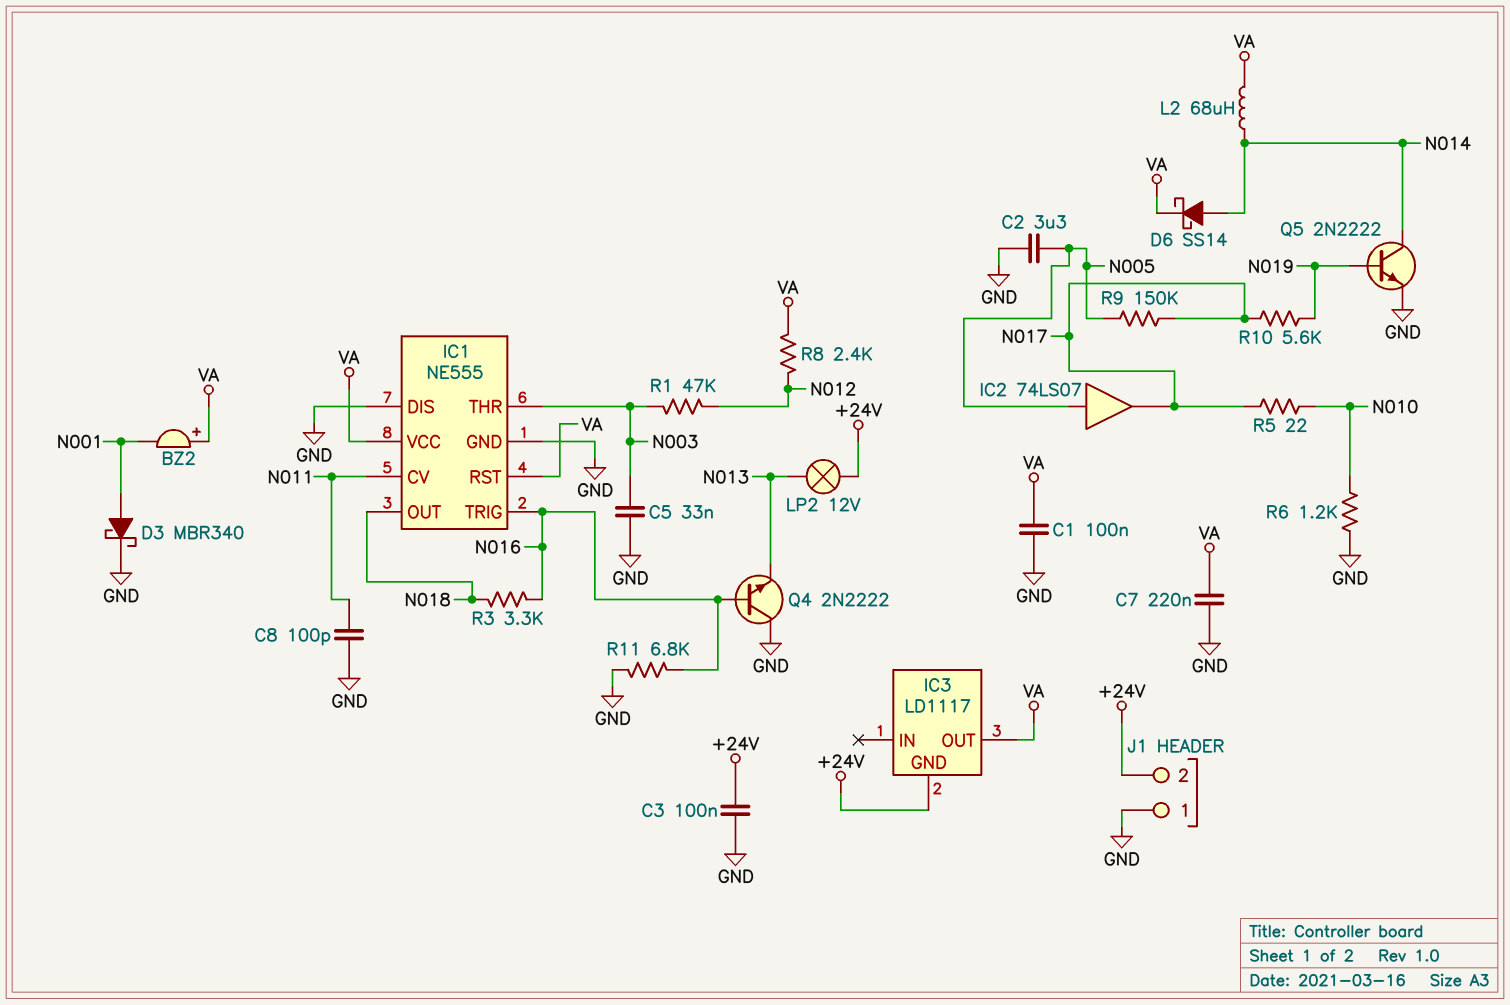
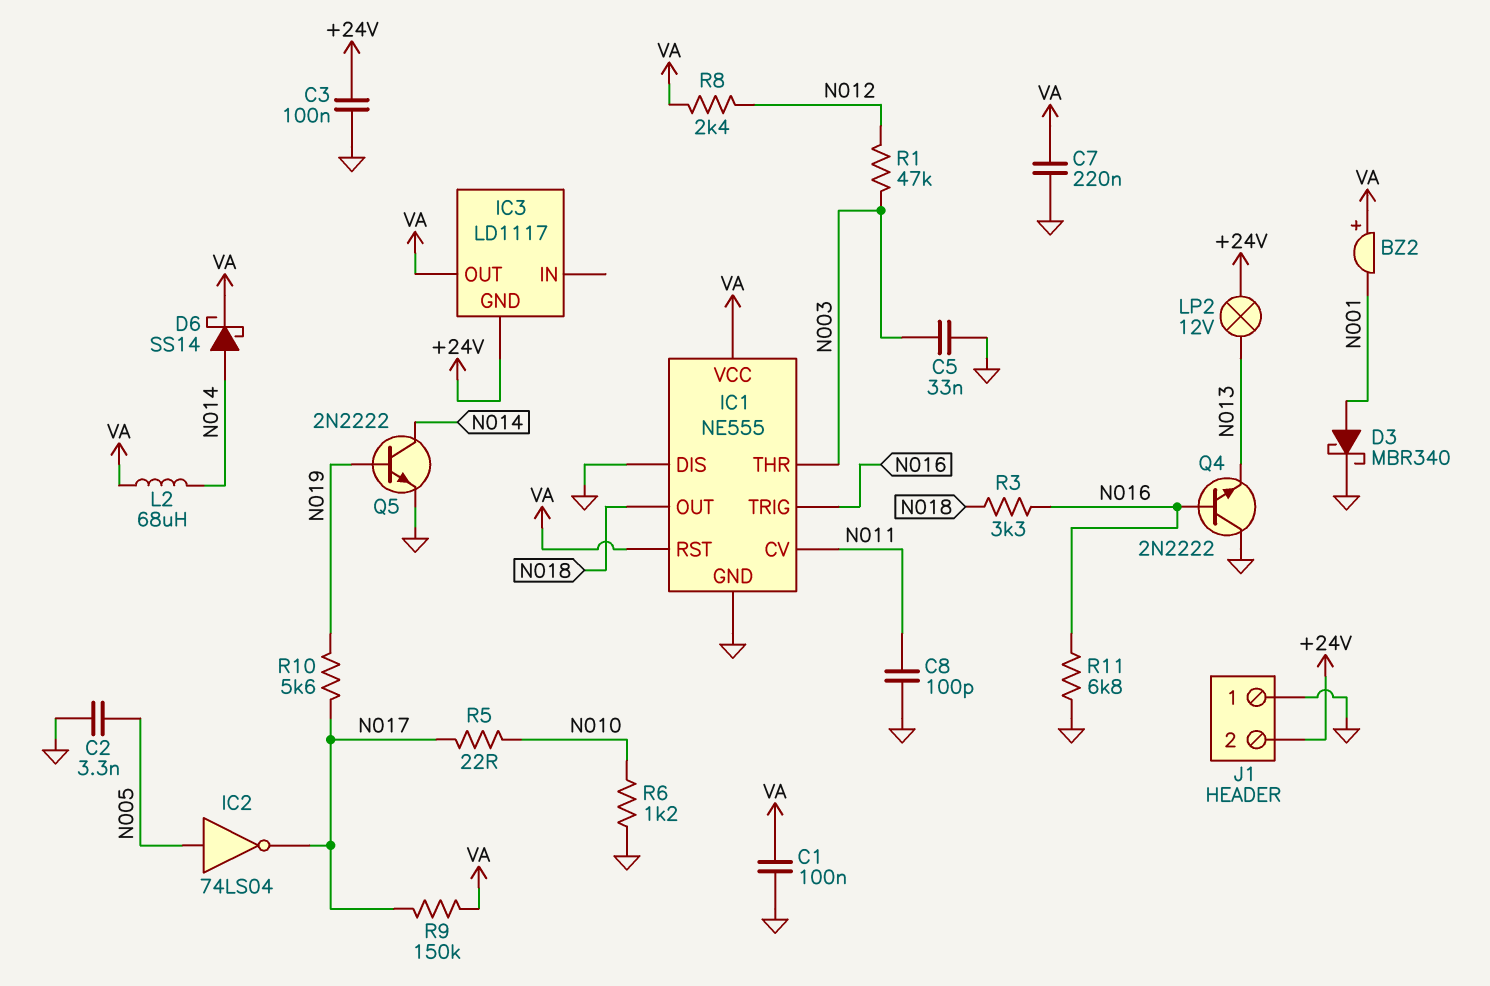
C2: 3.3uF (GND, N005) -> 3.3nF (GND, N005)
IC2: buffer 74LS07 (in N005, out N017) -> NOT 74LS04 (in N005, out N017)
R9: 150k (N005, N017) -> 150k (N017, VA)

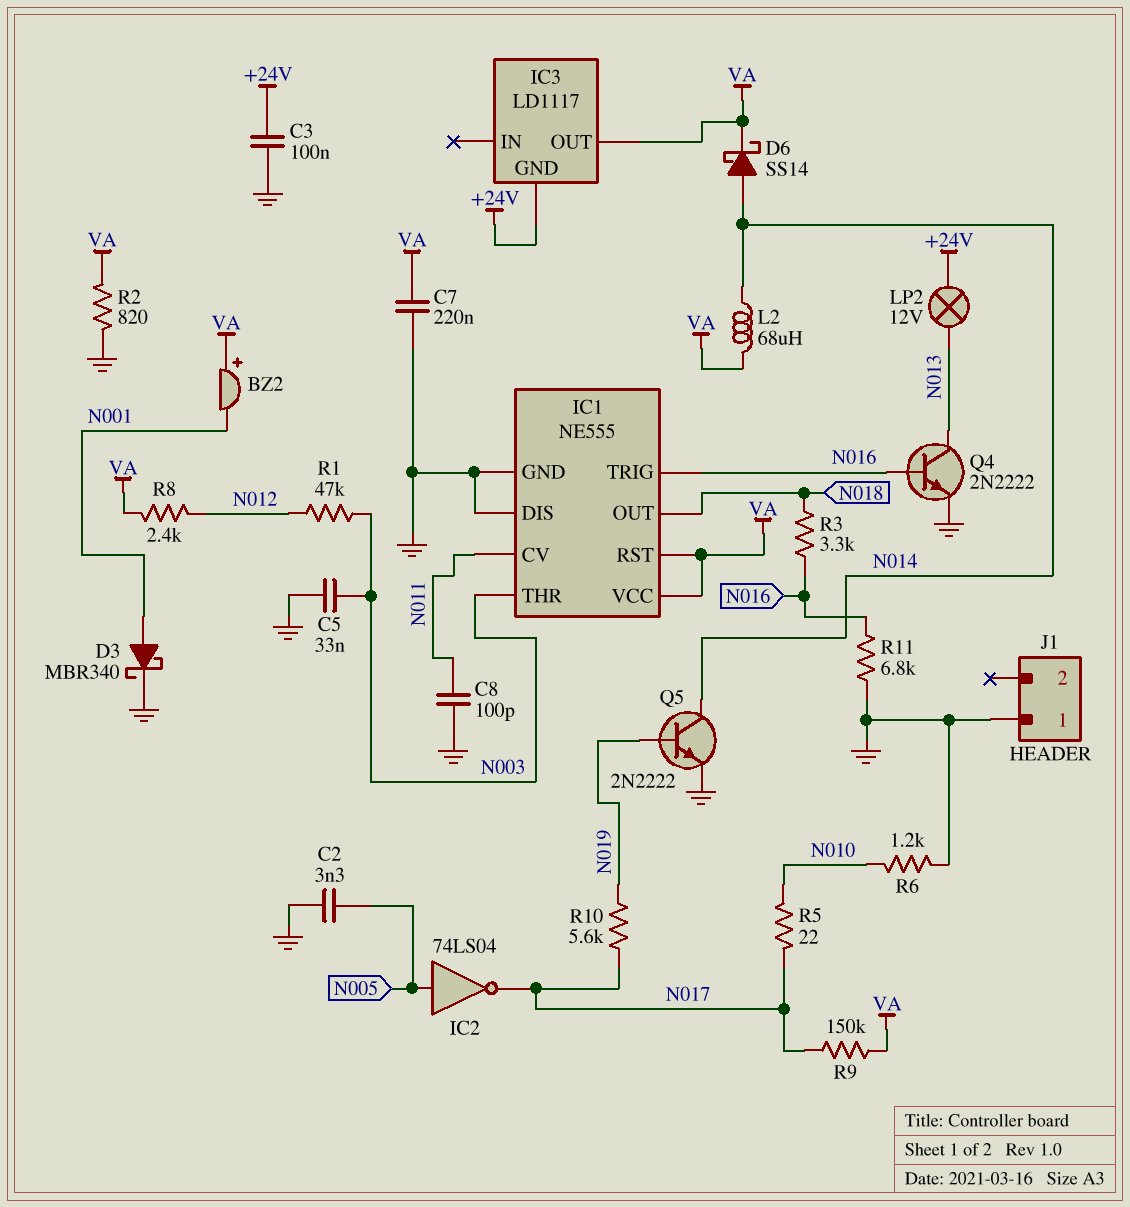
C1: 100nF (GND, VA) -> none
J1 pin 2: +24V -> none
Q4: NPN 2N2222 (B N016, C GND, E N013) -> NPN 2N2222 (B N016, C N013, E GND)
R2: none -> 820 (GND, VA)

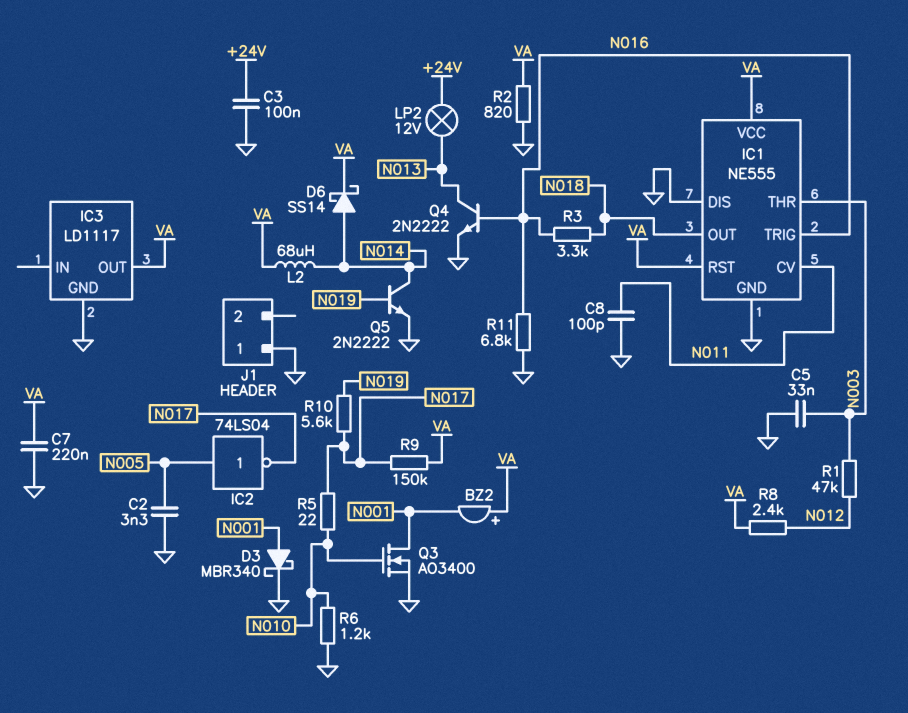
IC3 pin GND: +24V -> GND
Q3: none -> NMOS AO3400 (G N010, D N001, S GND)

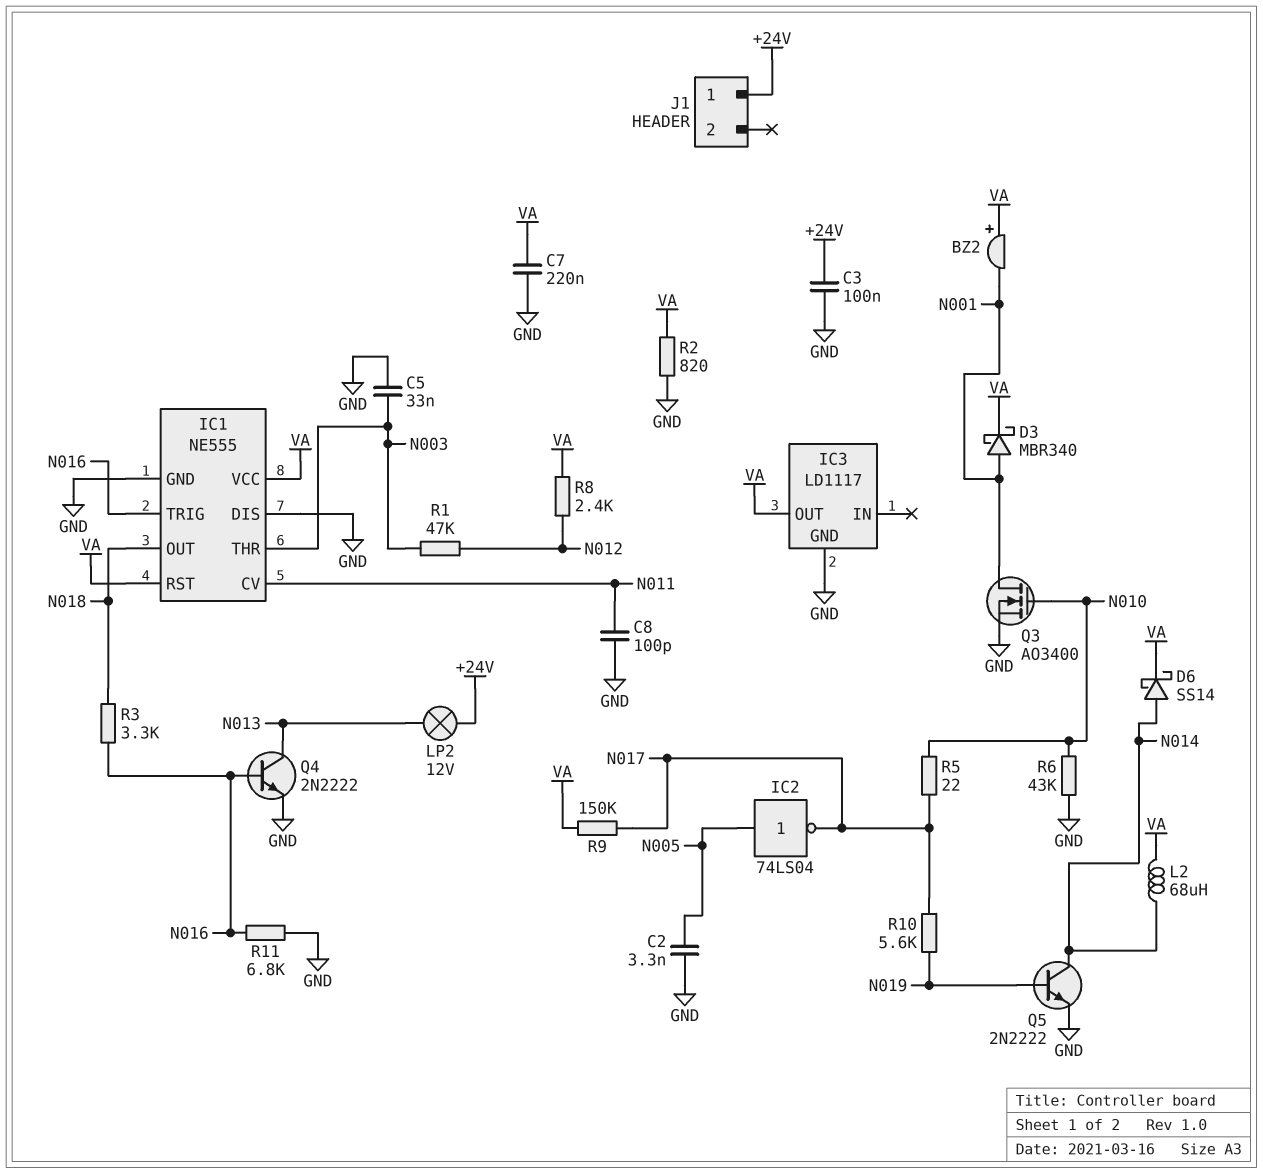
D3: schottky MBR340 (A N001, K GND) -> schottky MBR340 (A N001, K VA)
J1 pin 1: GND -> +24V
R6: 1.2k (GND, N010) -> 43k (GND, N010)

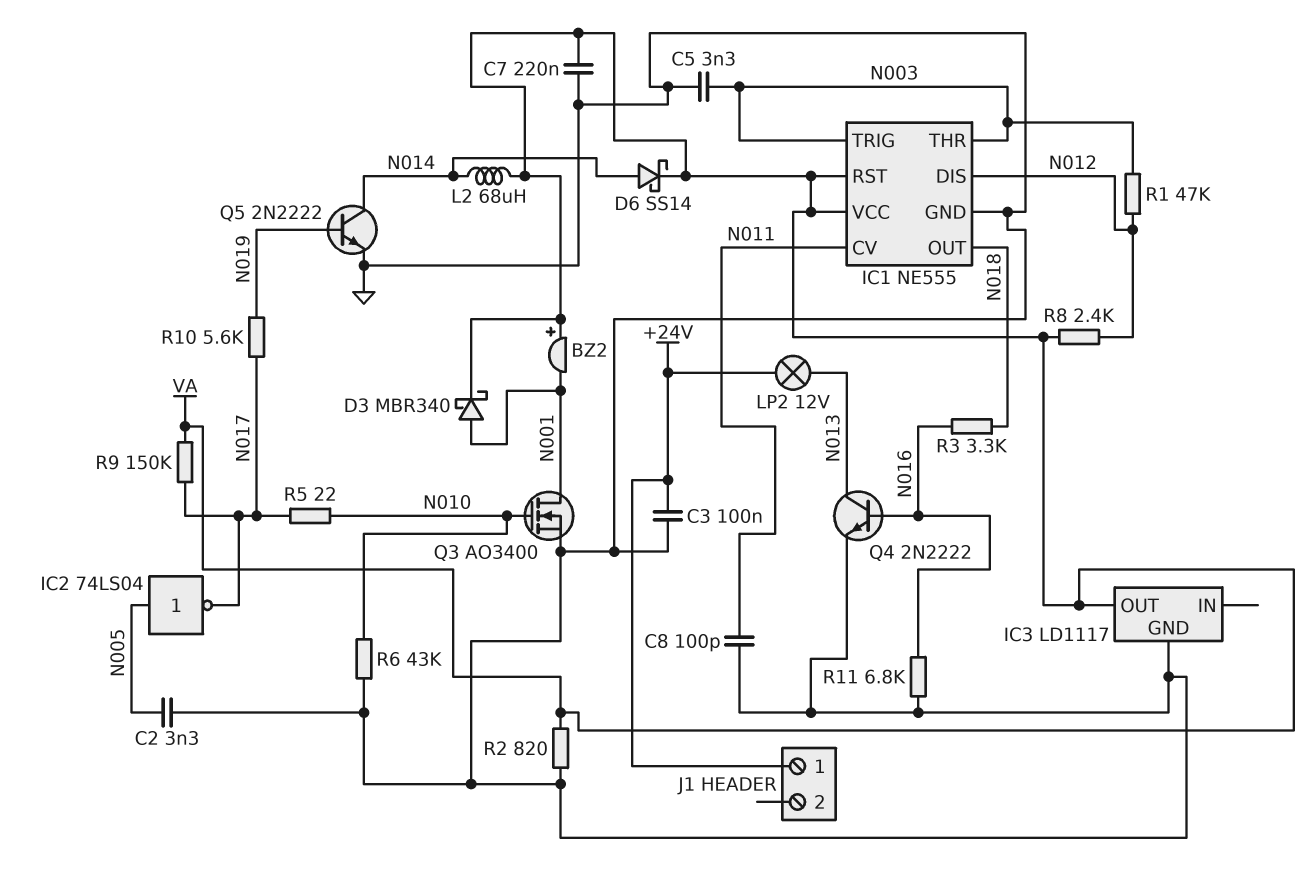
C5: 33nF (GND, N003) -> 3.3nF (GND, N003)
IC1 pin DIS: GND -> N012
IC1 pin TRIG: N016 -> N003

